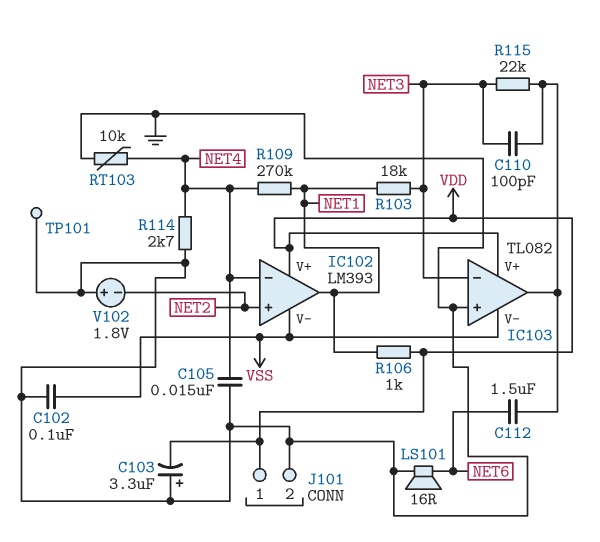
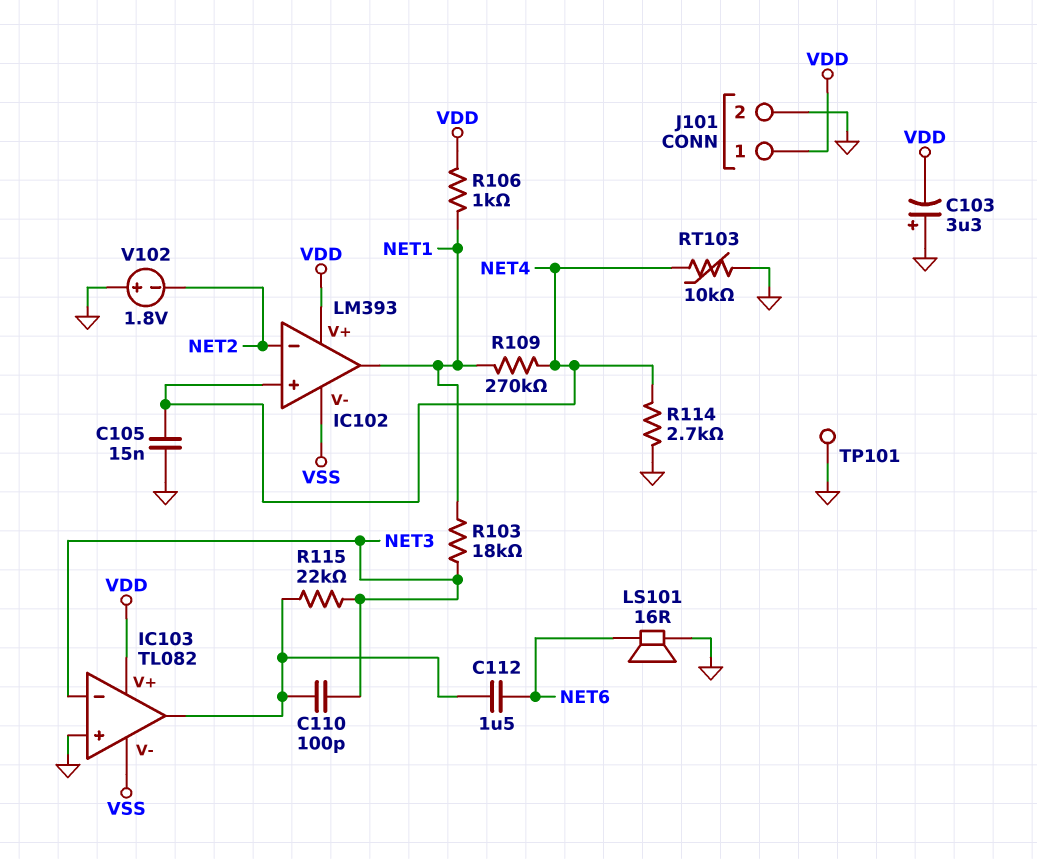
C102: 100nF (GND, VSS) -> none
IC102 pin in+: NET2 -> NET4
IC102 pin in-: NET4 -> NET2

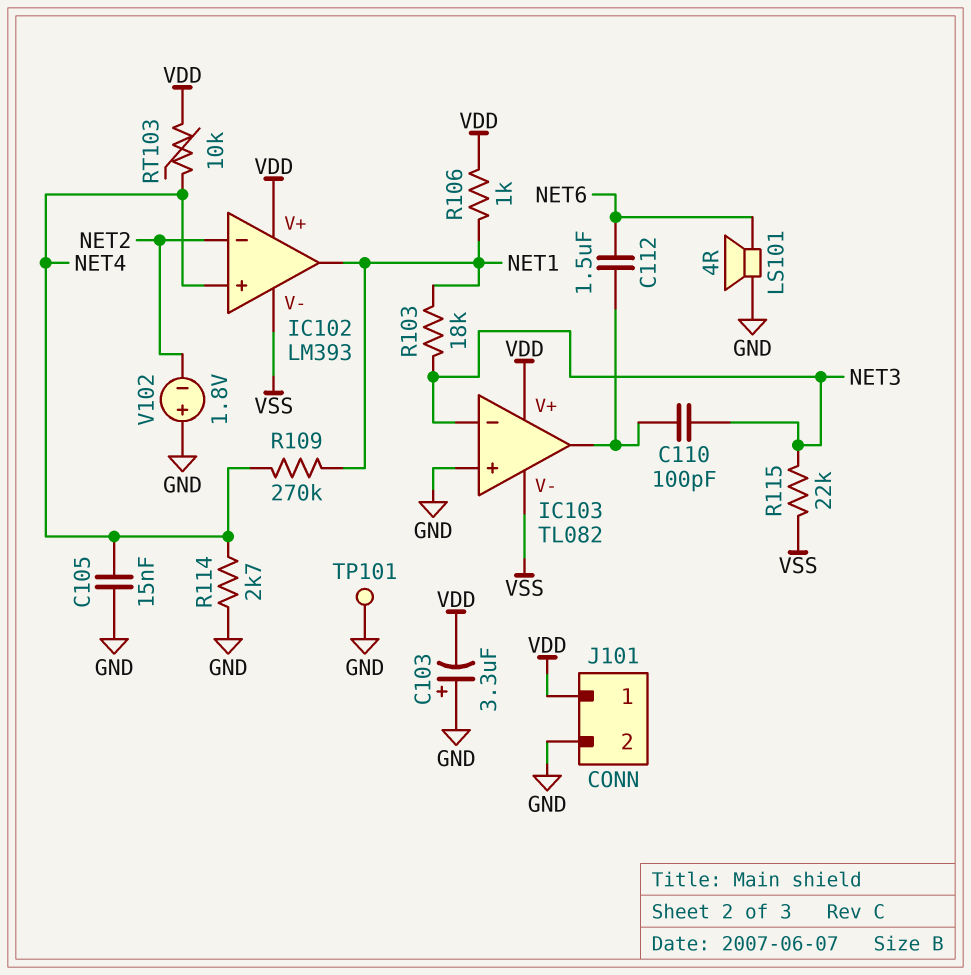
LS101: speaker 16R (GND, NET6) -> speaker 4R (GND, NET6)
R115: 22k (IC103/out, NET3) -> 22k (NET3, VSS)
RT103: 10k (GND, NET4) -> 10k (NET4, VDD)

